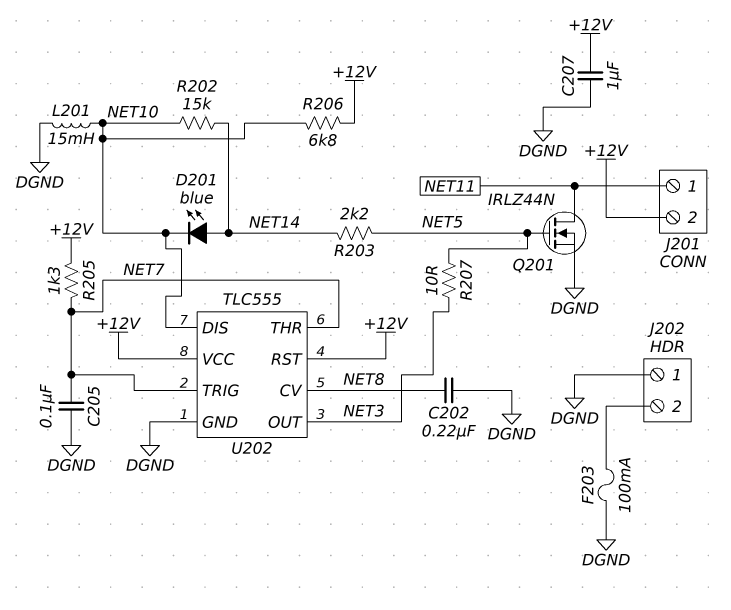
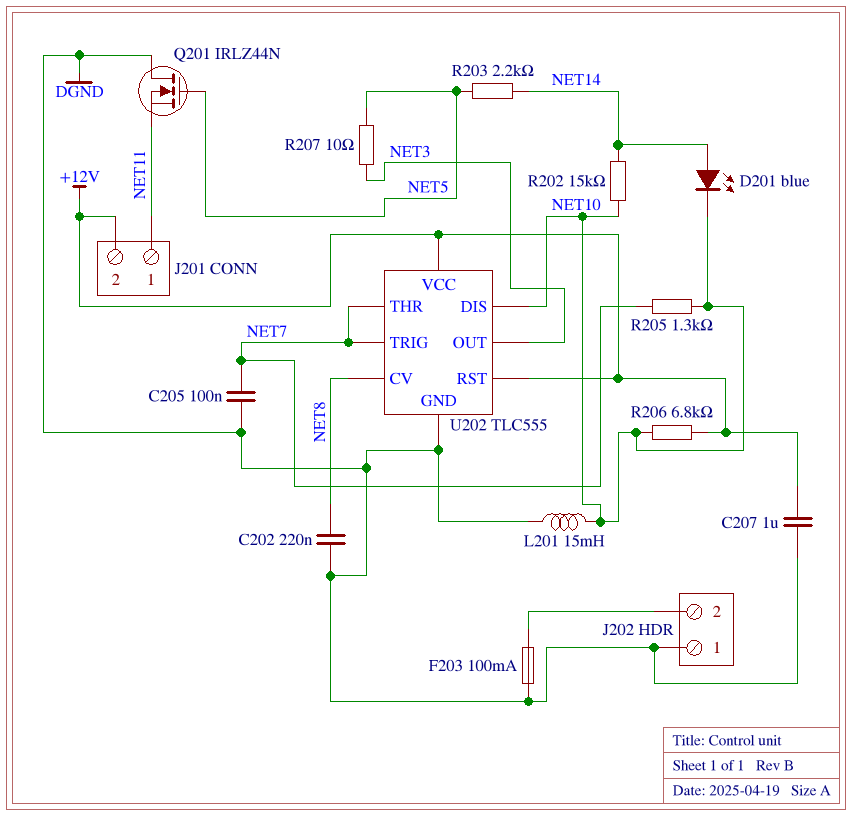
Q201: NMOS IRLZ44N (G NET5, D NET11, S DGND) -> NMOS IRLZ44N (G NET5, D DGND, S NET11)
R205: 1.3k (+12V, NET7) -> 1.3k (NET7, NET10)

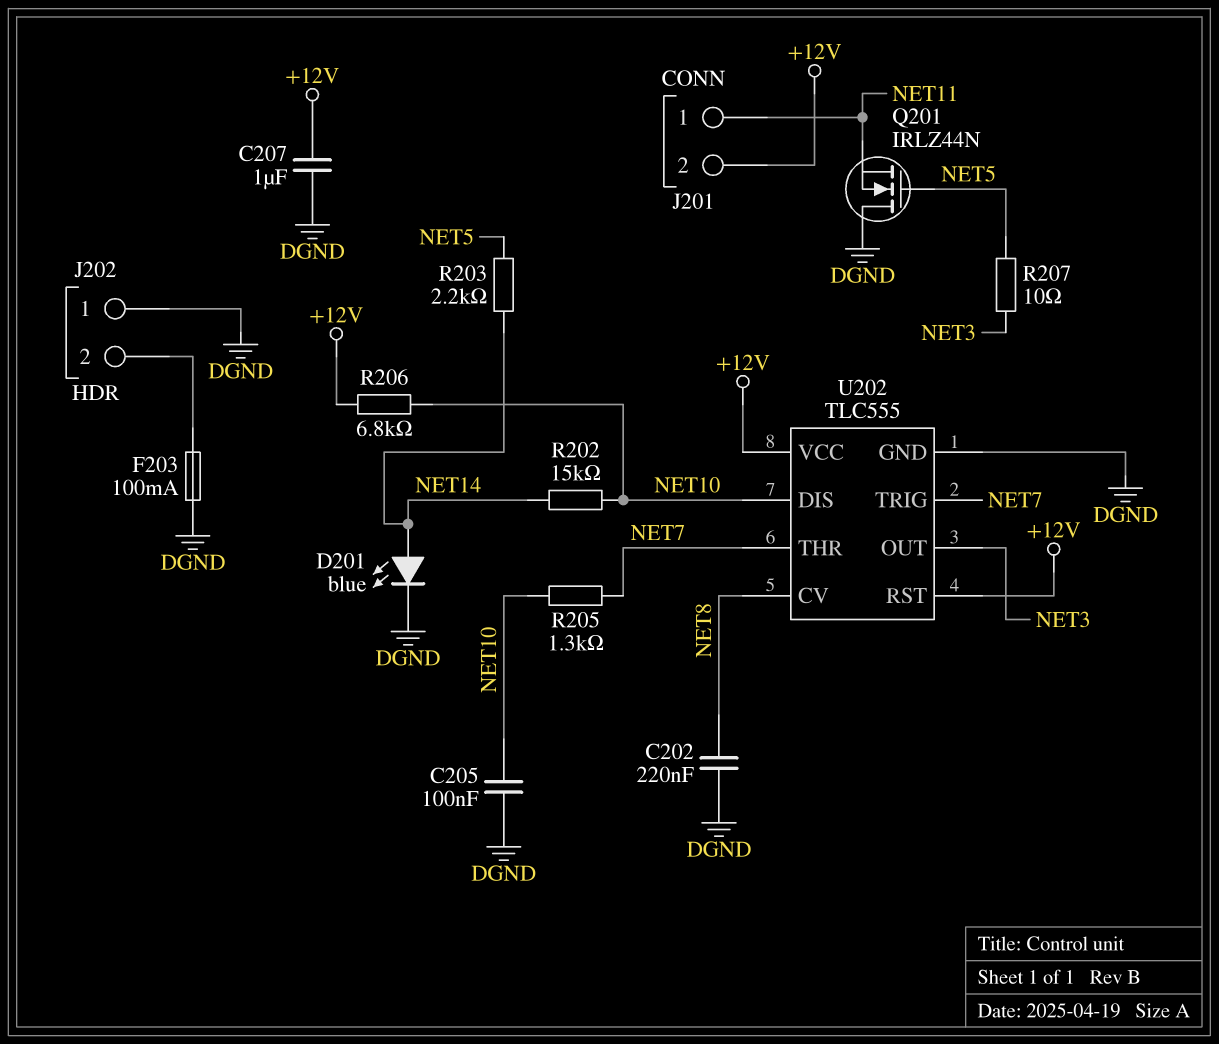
C205: 100nF (DGND, NET7) -> 100nF (DGND, NET10)
D201: LED blue (A NET14, K NET10) -> LED blue (A NET14, K DGND)
L201: 15mH (DGND, NET10) -> none

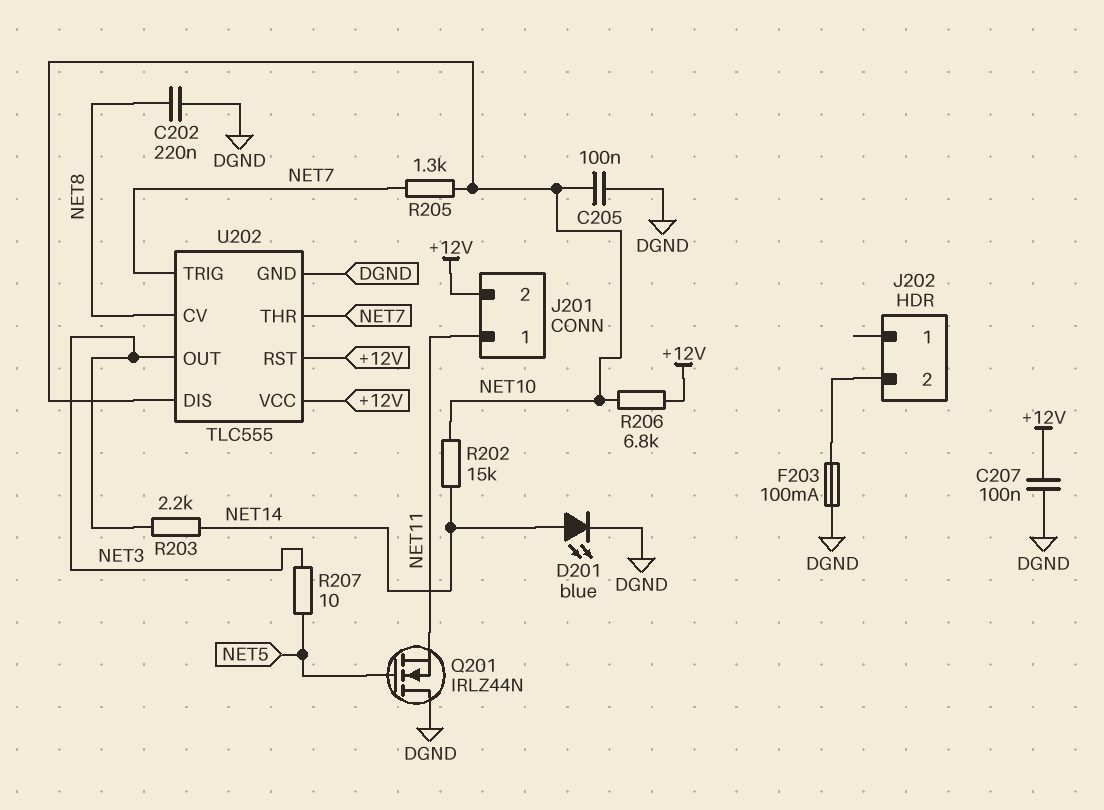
C207: 1uF (+12V, DGND) -> 100nF (+12V, DGND)
J202 pin 1: DGND -> none
R203: 2.2k (NET5, NET14) -> 2.2k (NET3, NET14)

